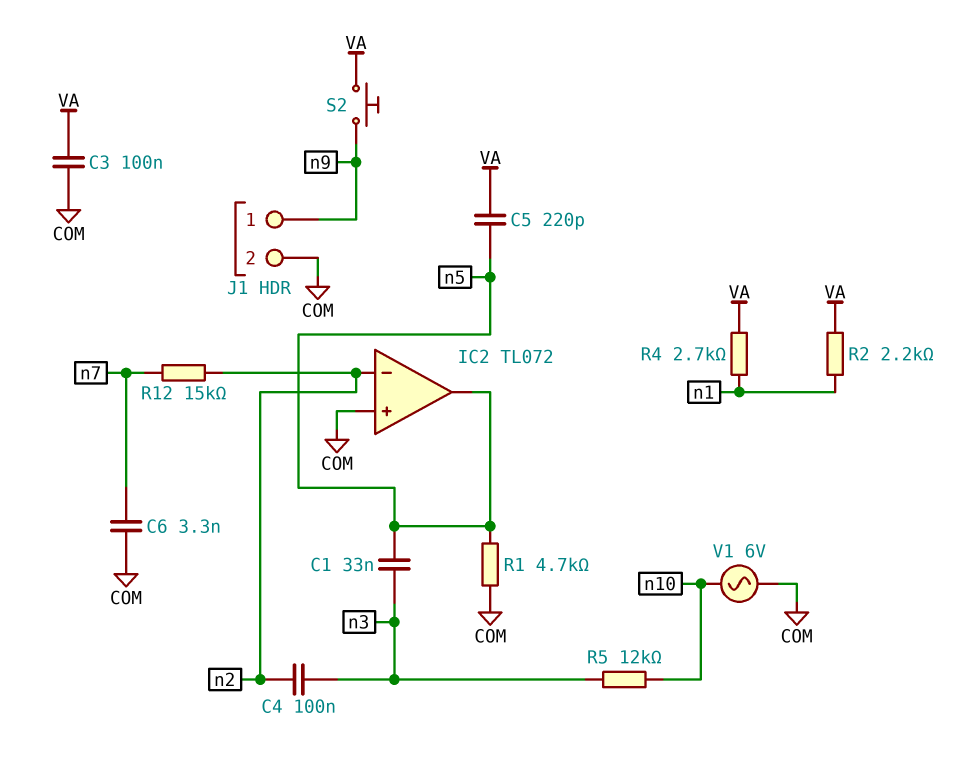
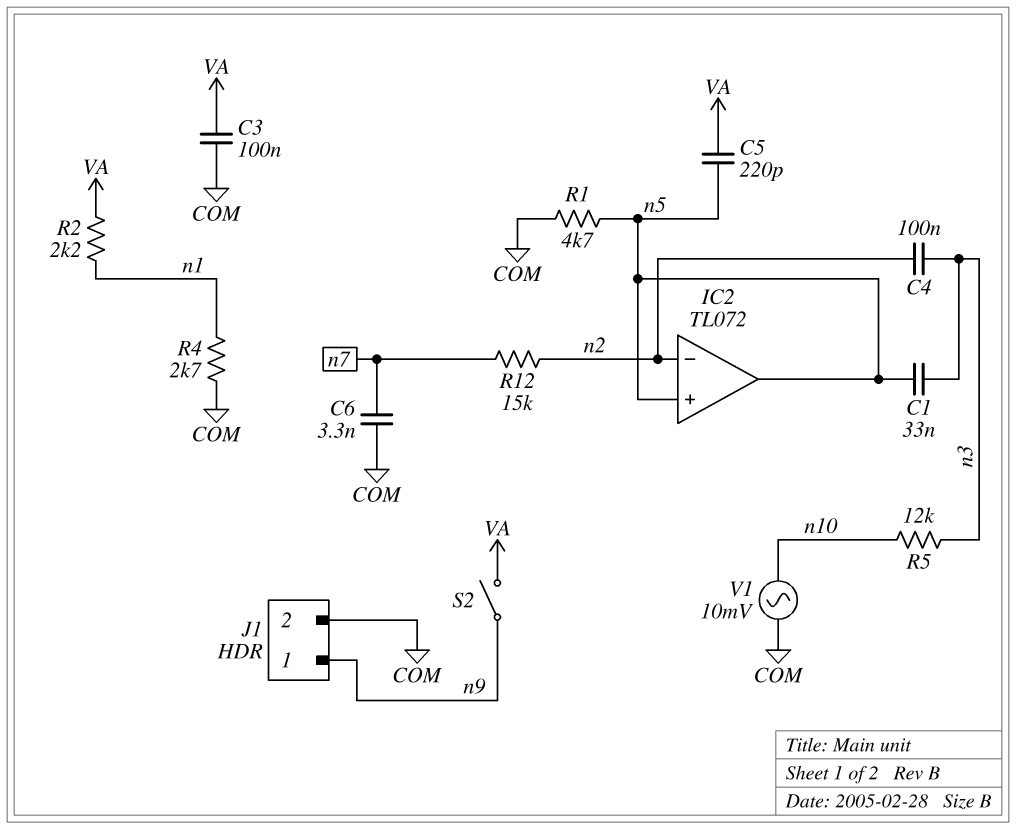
IC2 pin in+: COM -> n5
R4: 2.7k (VA, n1) -> 2.7k (COM, n1)
S2: button (VA, n9) -> switch (VA, n9)
V1: AC 6V (COM, n10) -> AC 10mV (COM, n10)

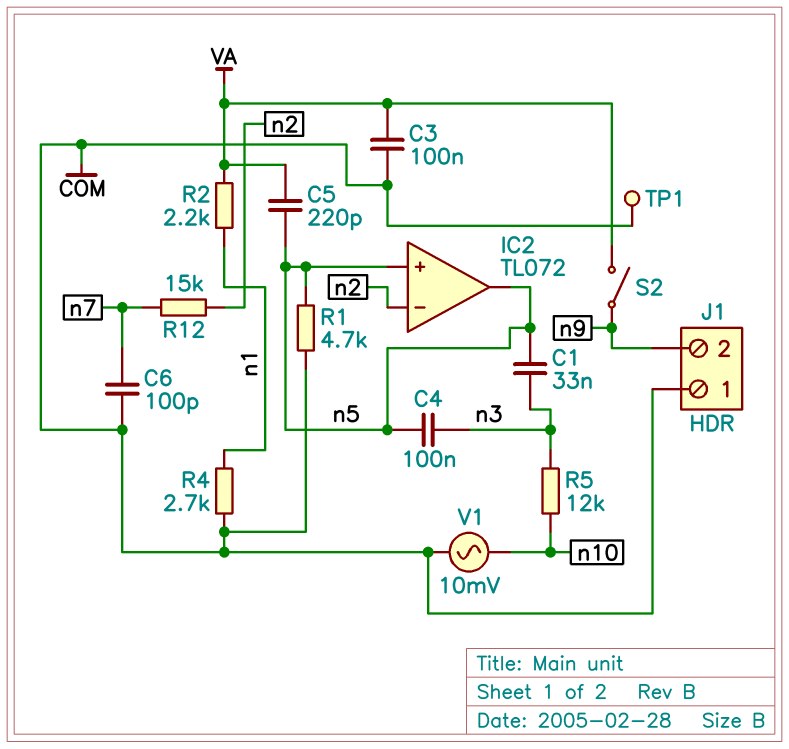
C4: 100nF (n2, n3) -> 100nF (n3, n5)
C6: 3.3nF (COM, n7) -> 100pF (COM, n7)
J1 pin 1: n9 -> COM
J1 pin 2: COM -> n9
TP1: none -> test point (COM)

